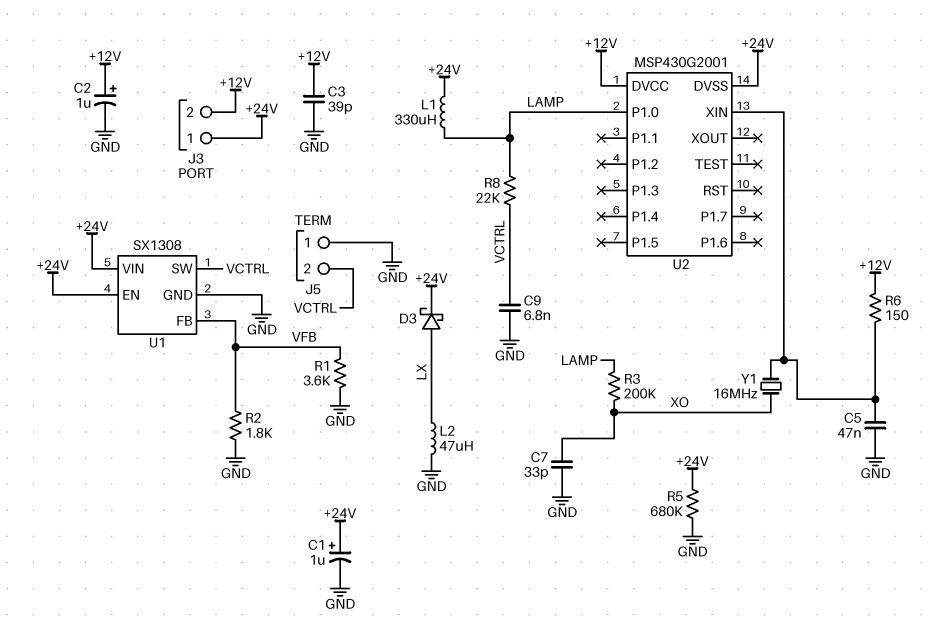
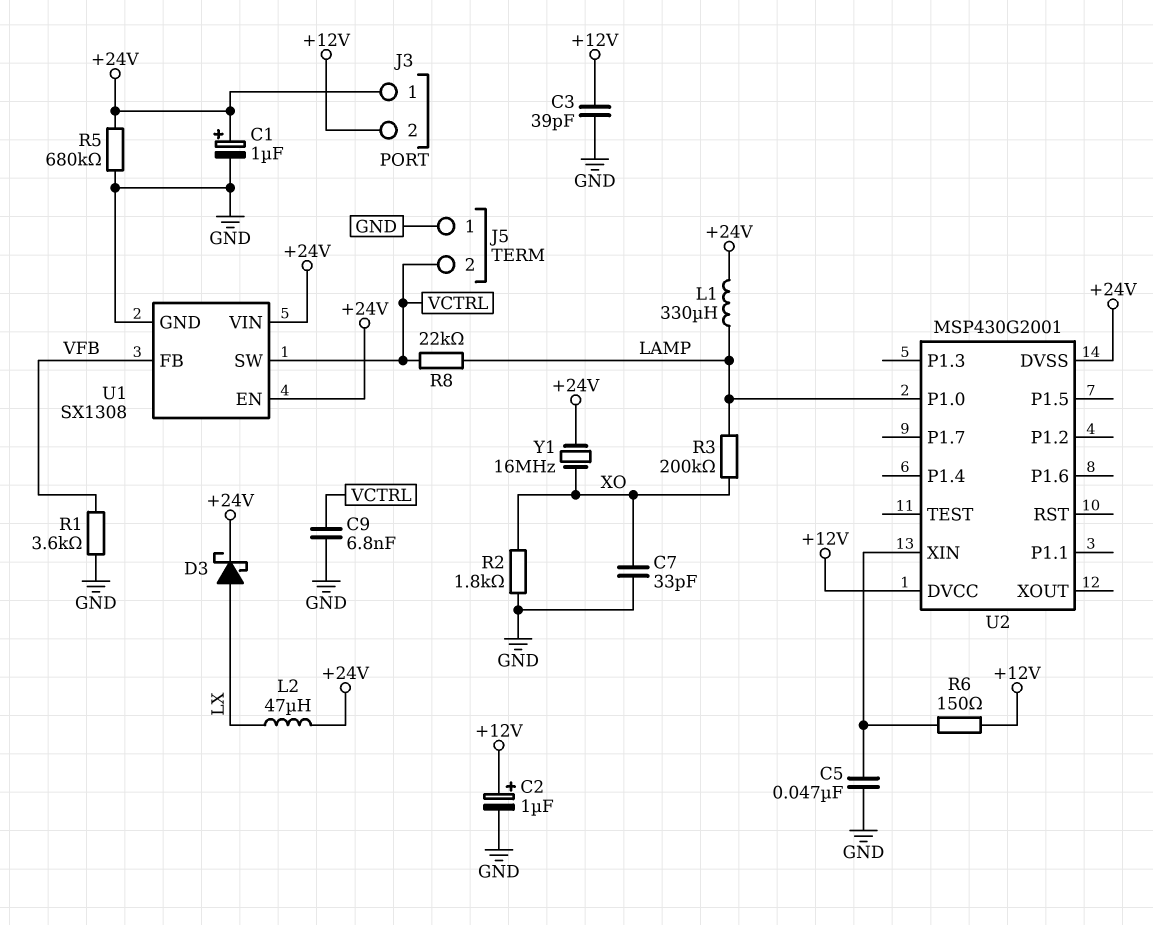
L2: 47uH (GND, LX) -> 47uH (+24V, LX)
R2: 1.8k (GND, VFB) -> 1.8k (GND, XO)
Y1: 16MHz (U2/XIN, XO) -> 16MHz (+24V, XO)

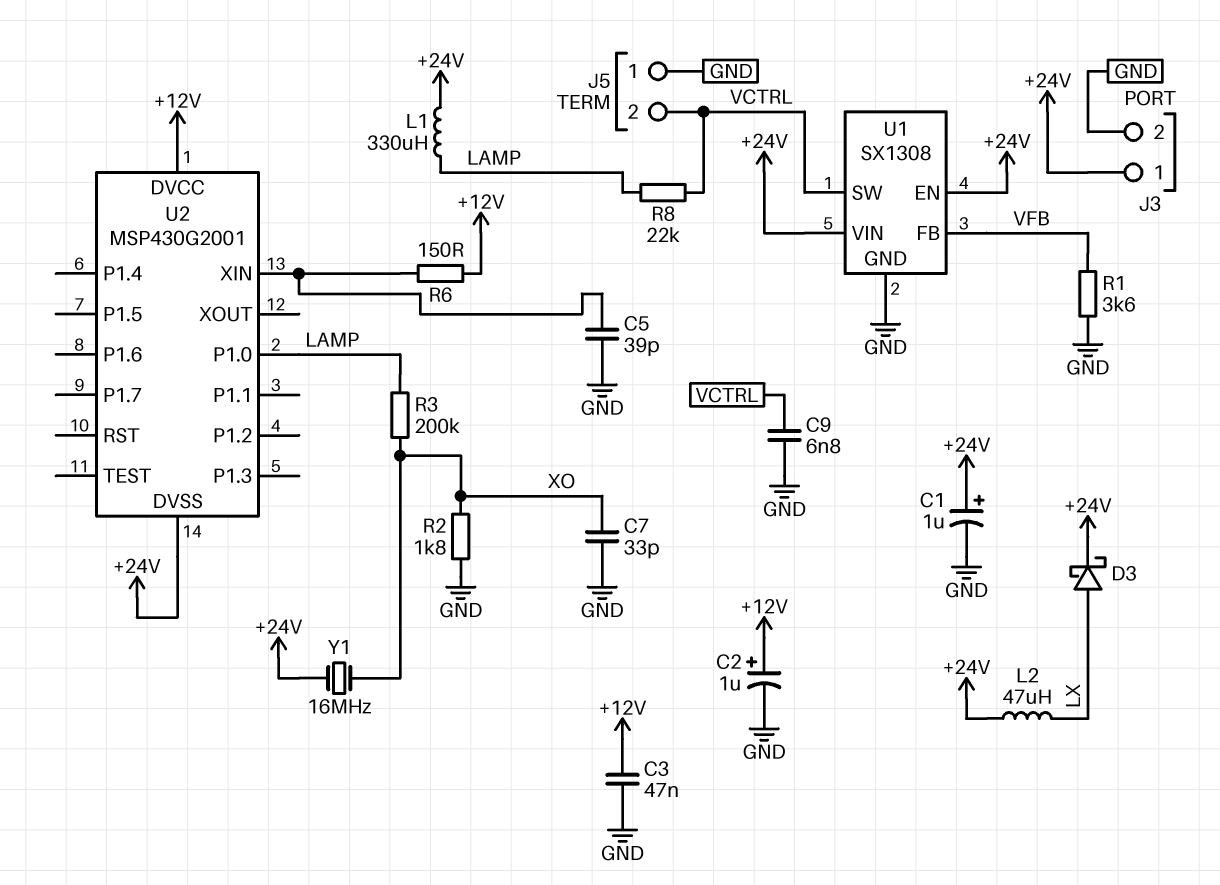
C3: 39pF (+12V, GND) -> 47nF (+12V, GND)
C5: 47nF (GND, U2/XIN) -> 39pF (GND, U2/XIN)
J3 pin 2: +12V -> GND
R5: 680k (+24V, GND) -> none

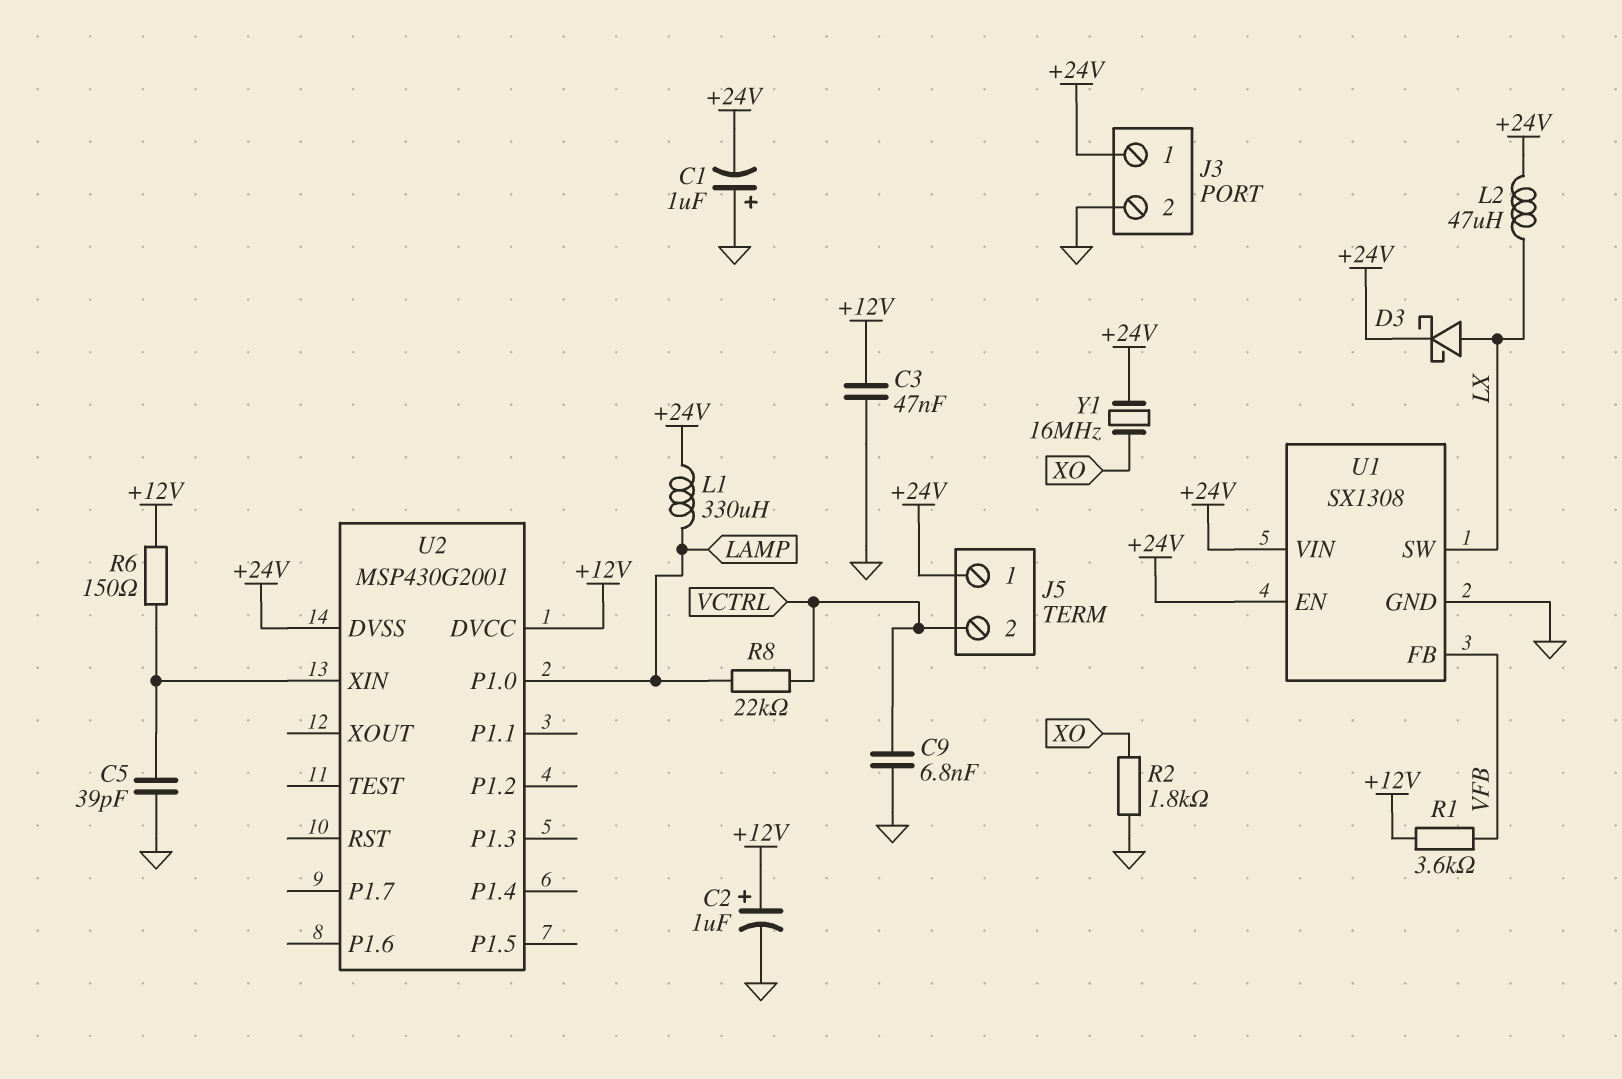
C1: 1uF (plus +24V, minus GND) -> 1uF (plus GND, minus +24V)
C7: 33pF (GND, XO) -> none
J5 pin 1: GND -> +24V
R1: 3.6k (GND, VFB) -> 3.6k (+12V, VFB)
R3: 200k (LAMP, XO) -> none
U1 pin SW: VCTRL -> LX

